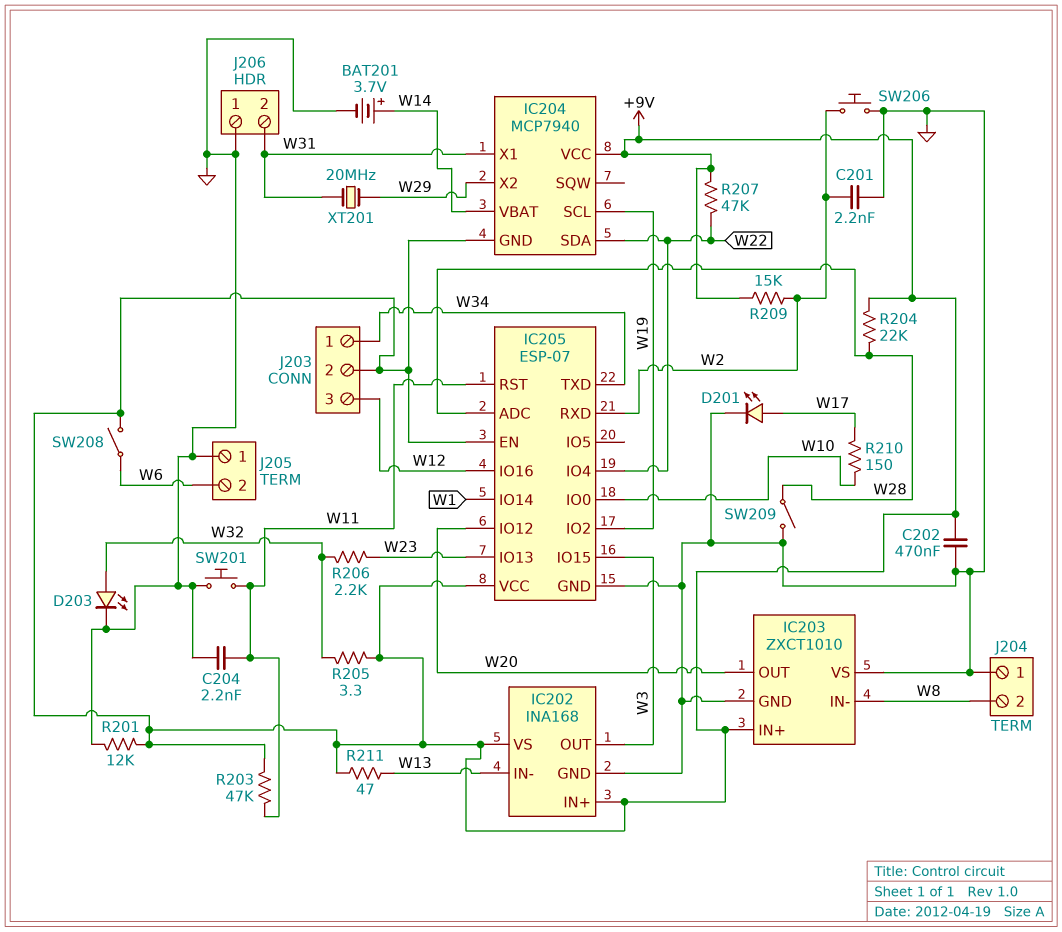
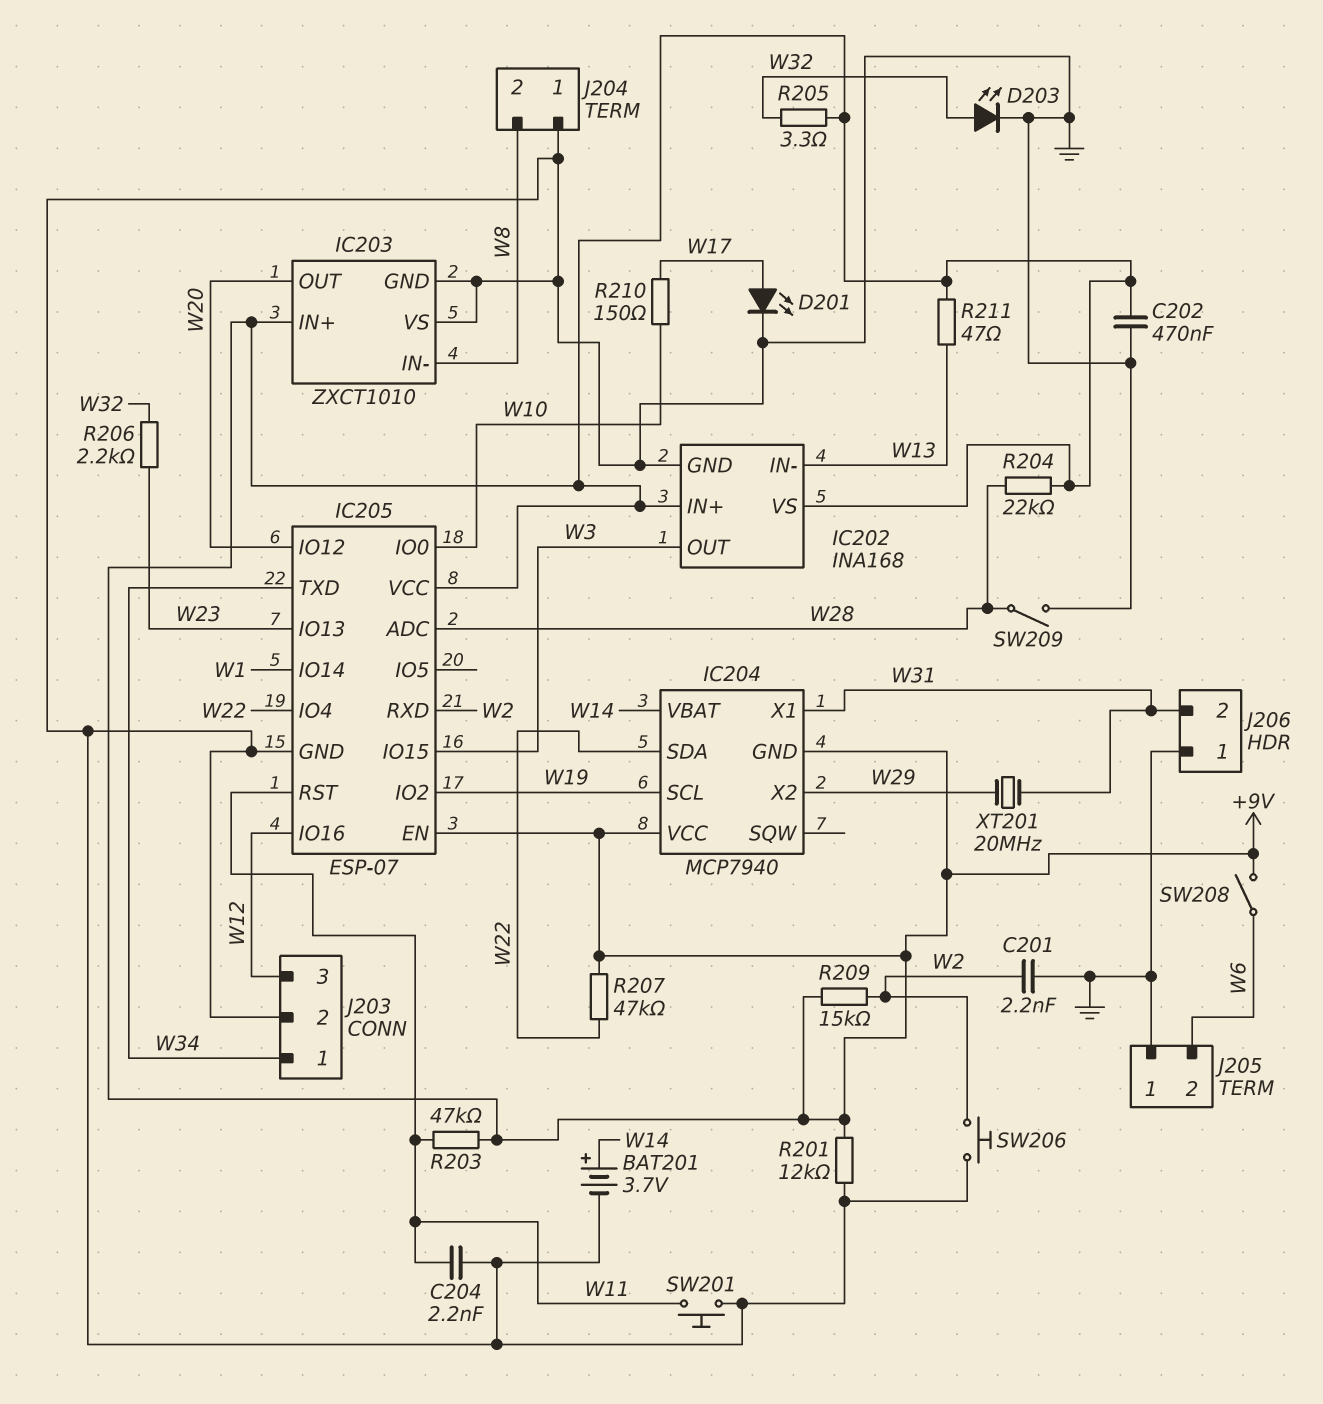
J203 pin 2: +9V -> GND

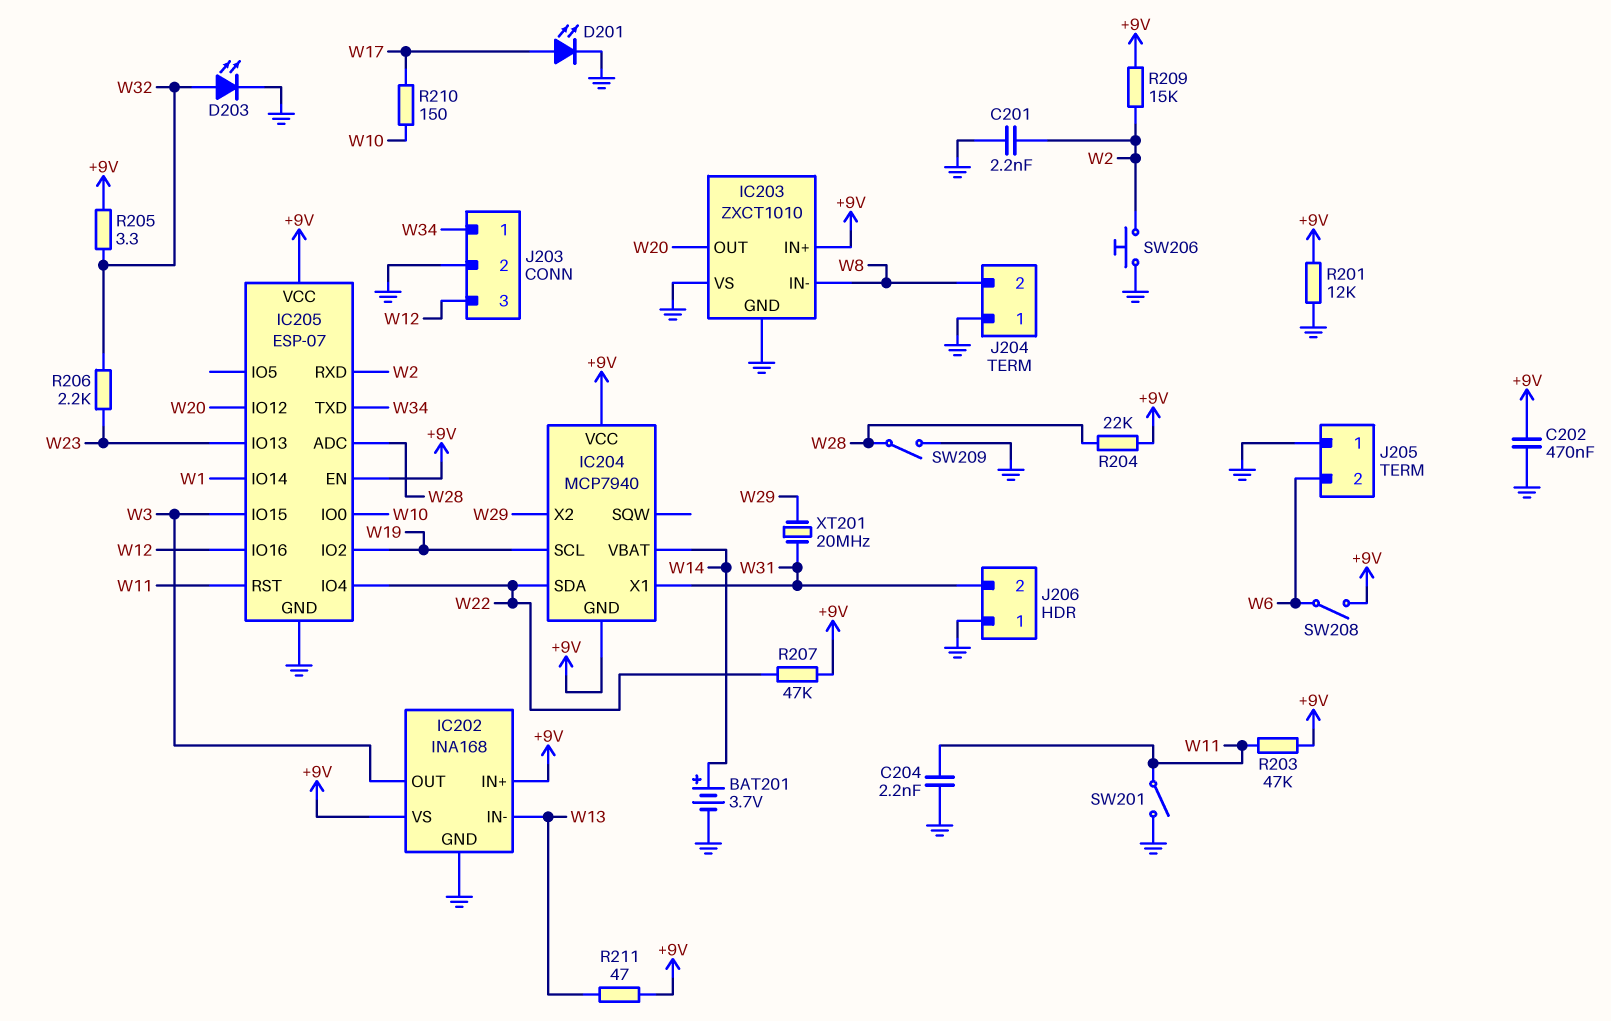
SW201: button (GND, W11) -> switch (GND, W11)

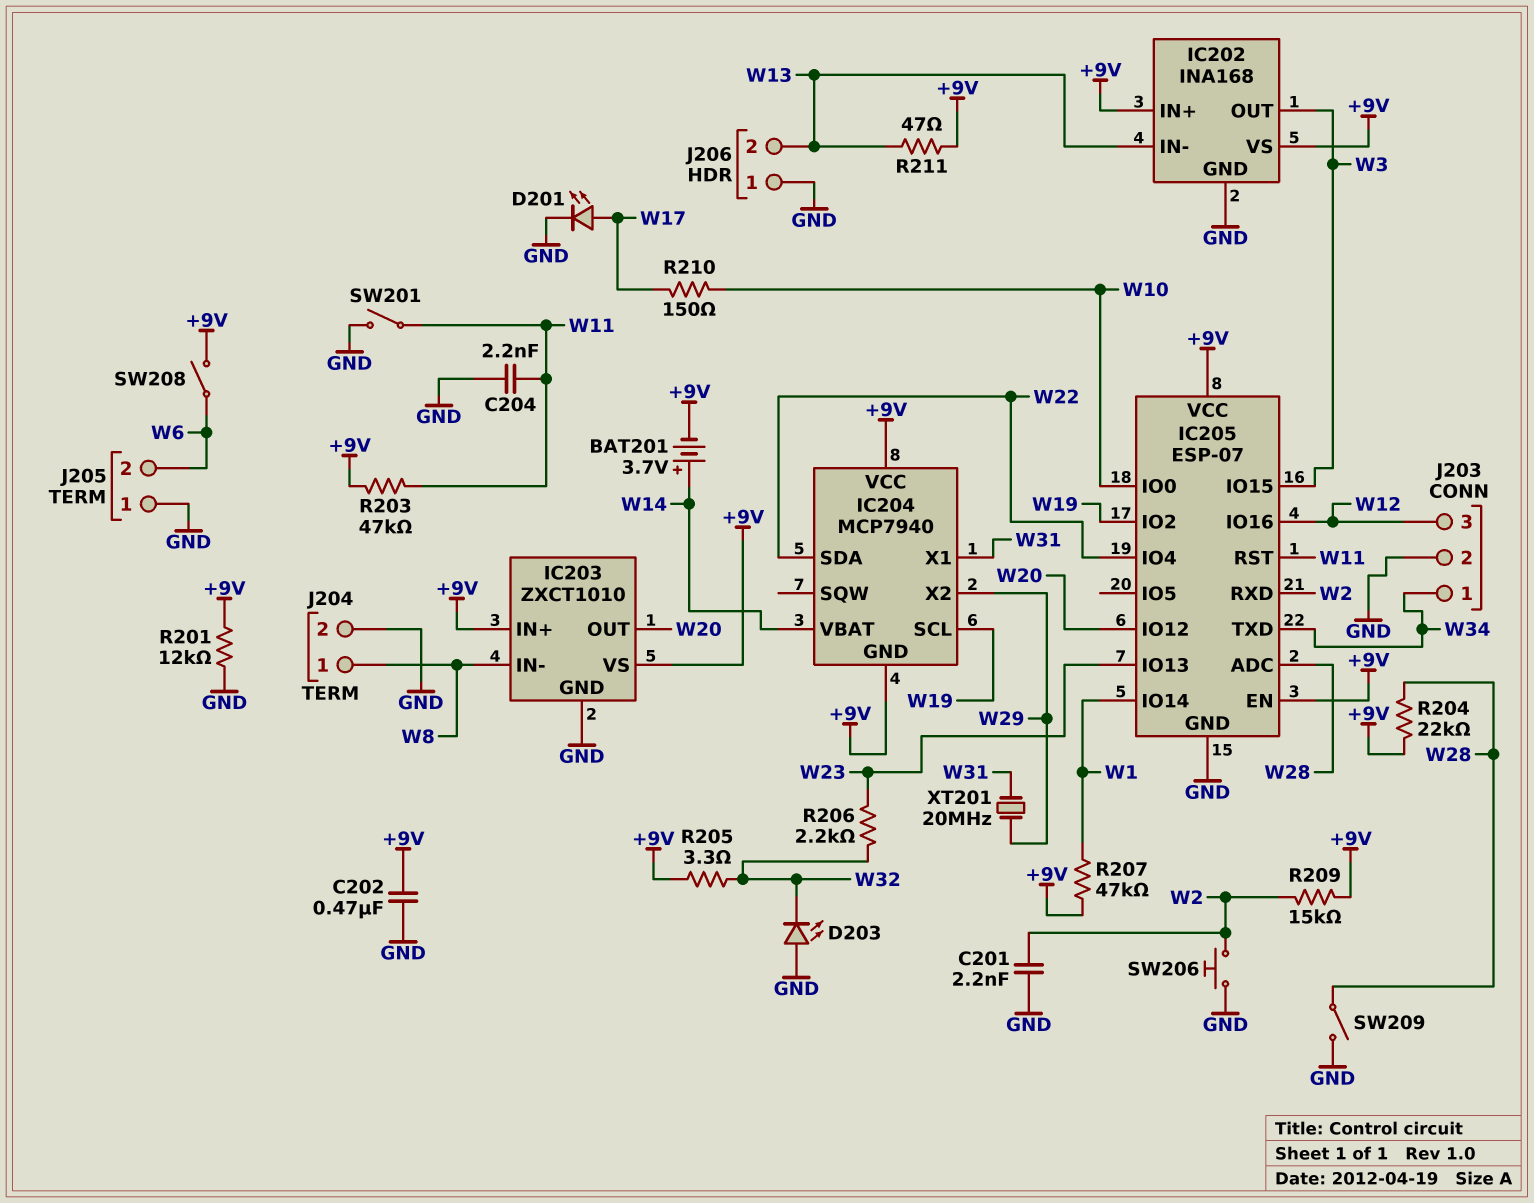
BAT201: 3.7V (plus W14, minus GND) -> 3.7V (plus W14, minus +9V)
D203: LED (A W32, K GND) -> LED (A GND, K W32)
IC203 pin VS: GND -> +9V
J204 pin 1: GND -> W8
J204 pin 2: W8 -> GND
J206 pin 2: W31 -> W13
R207: 47k (+9V, W22) -> 47k (+9V, W1)

